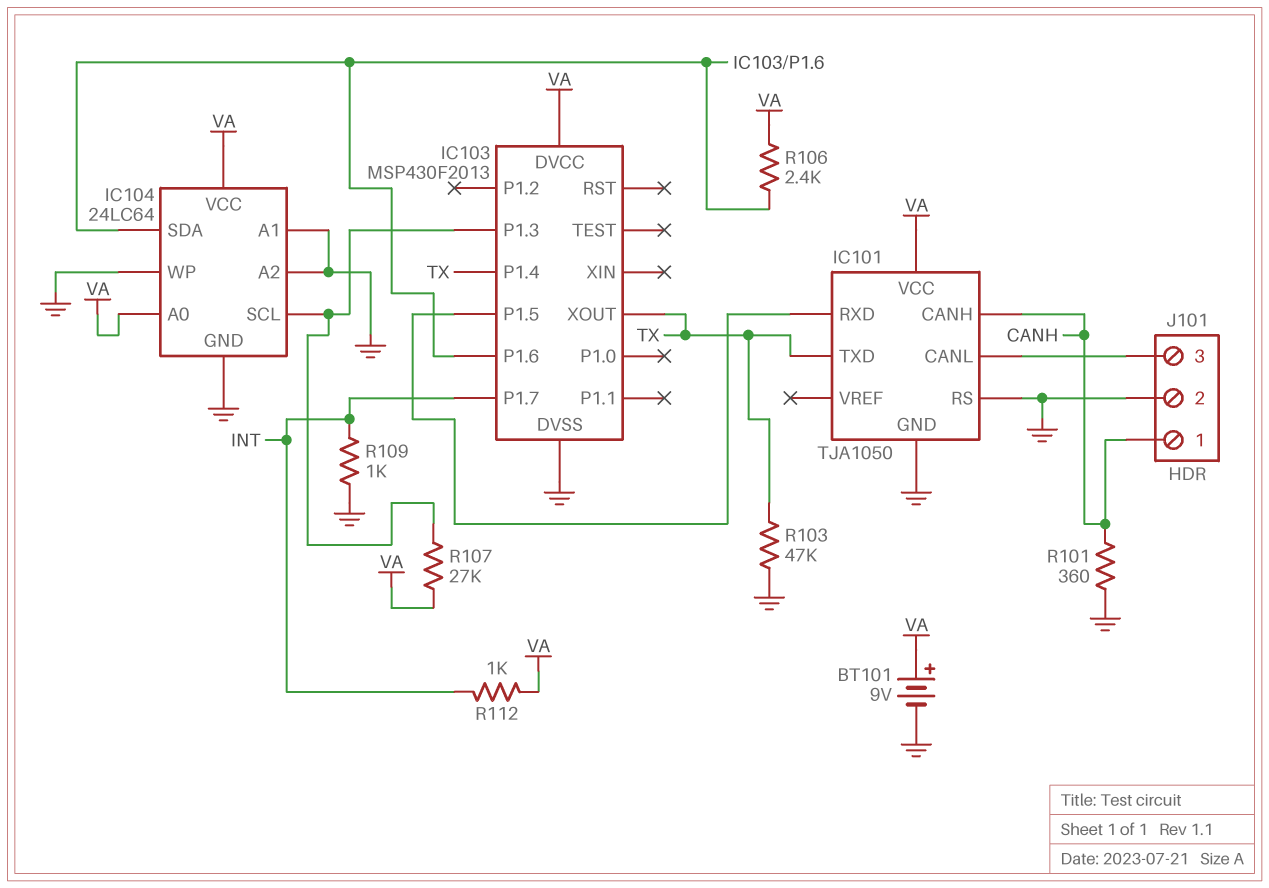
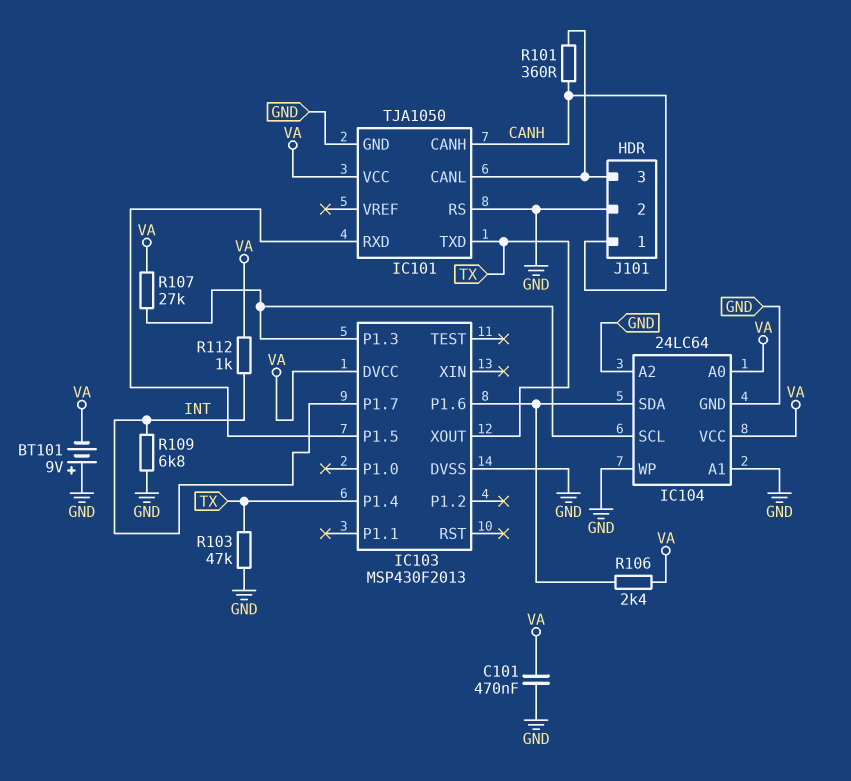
BT101: 9V (plus VA, minus GND) -> 9V (plus GND, minus VA)
C101: none -> 470nF (GND, VA)
R101: 360 (CANH, GND) -> 360 (CANH, IC101/CANL)
R109: 1k (GND, INT) -> 6.8k (GND, INT)

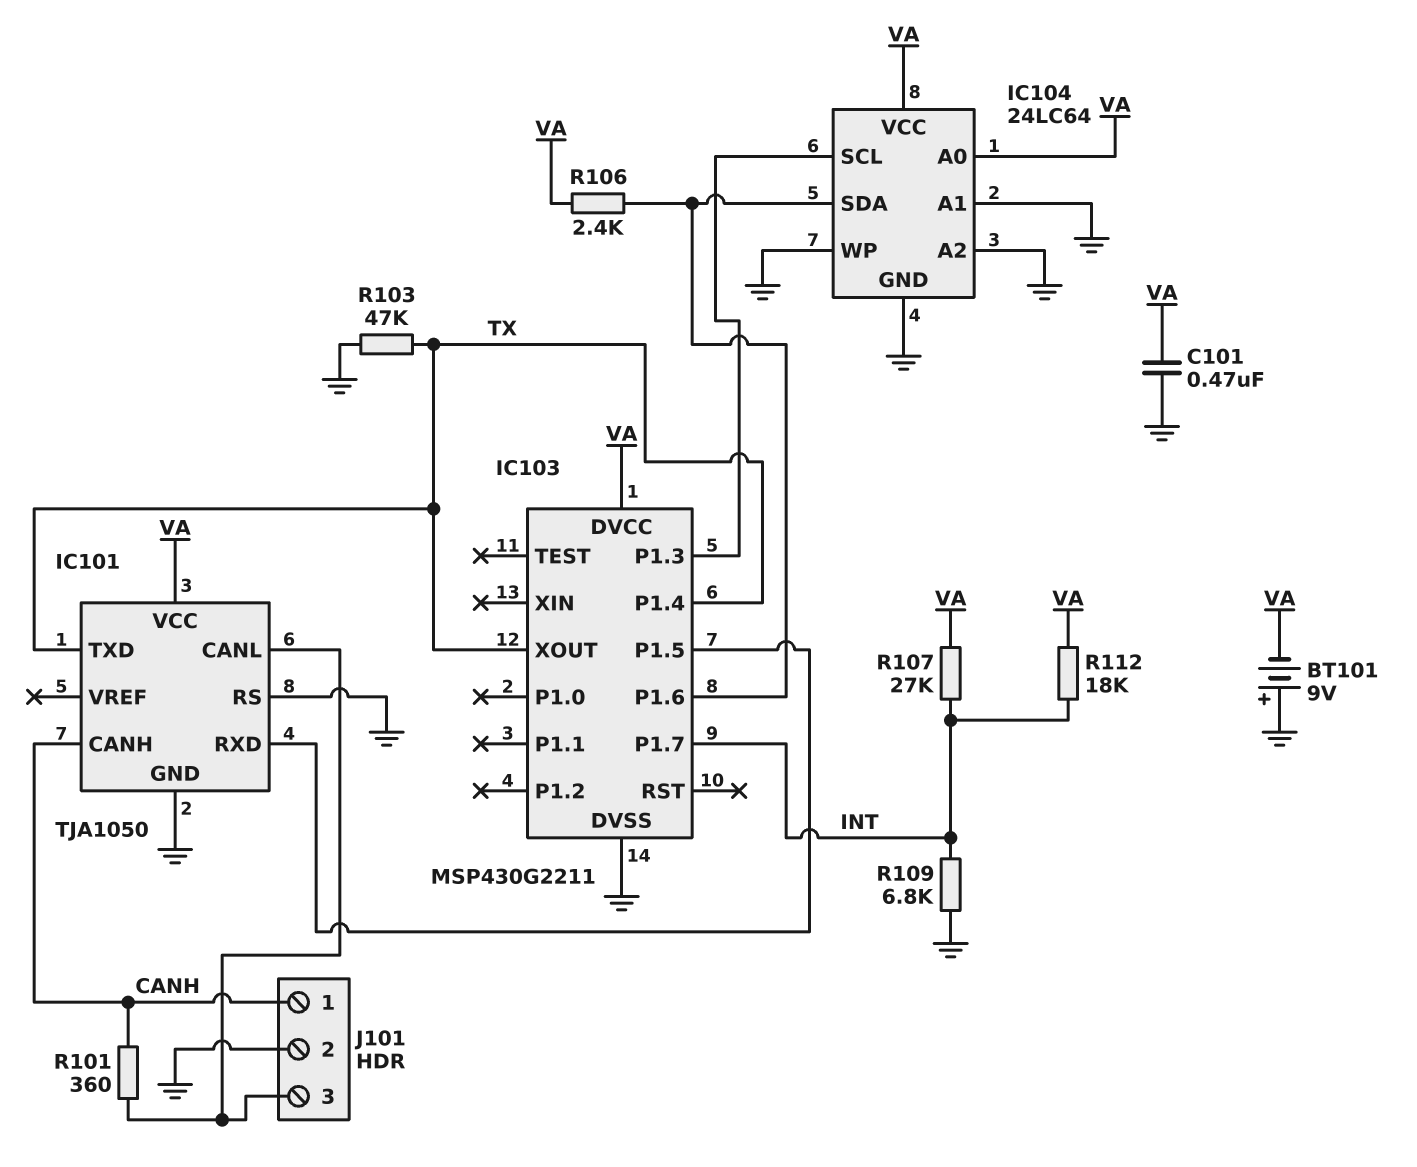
IC103: MSP430F2013 -> MSP430G2211
R107: 27k (IC103/P1.3, VA) -> 27k (INT, VA)
R112: 1k (INT, VA) -> 18k (INT, VA)

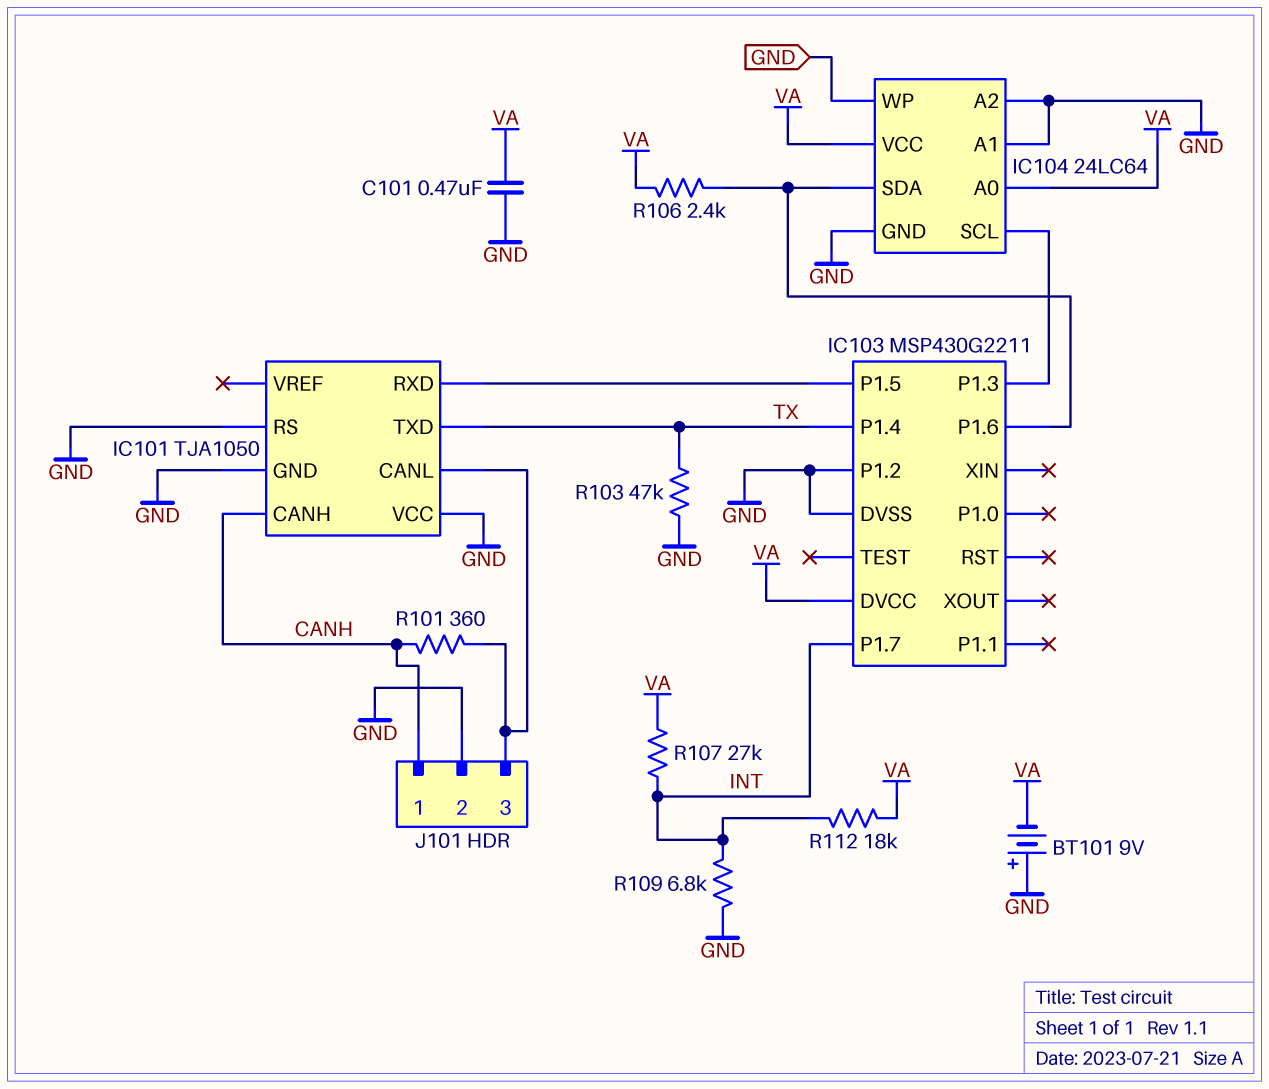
IC101 pin VCC: VA -> GND
IC103 pin P1.2: none -> GND
IC103 pin XOUT: TX -> none

